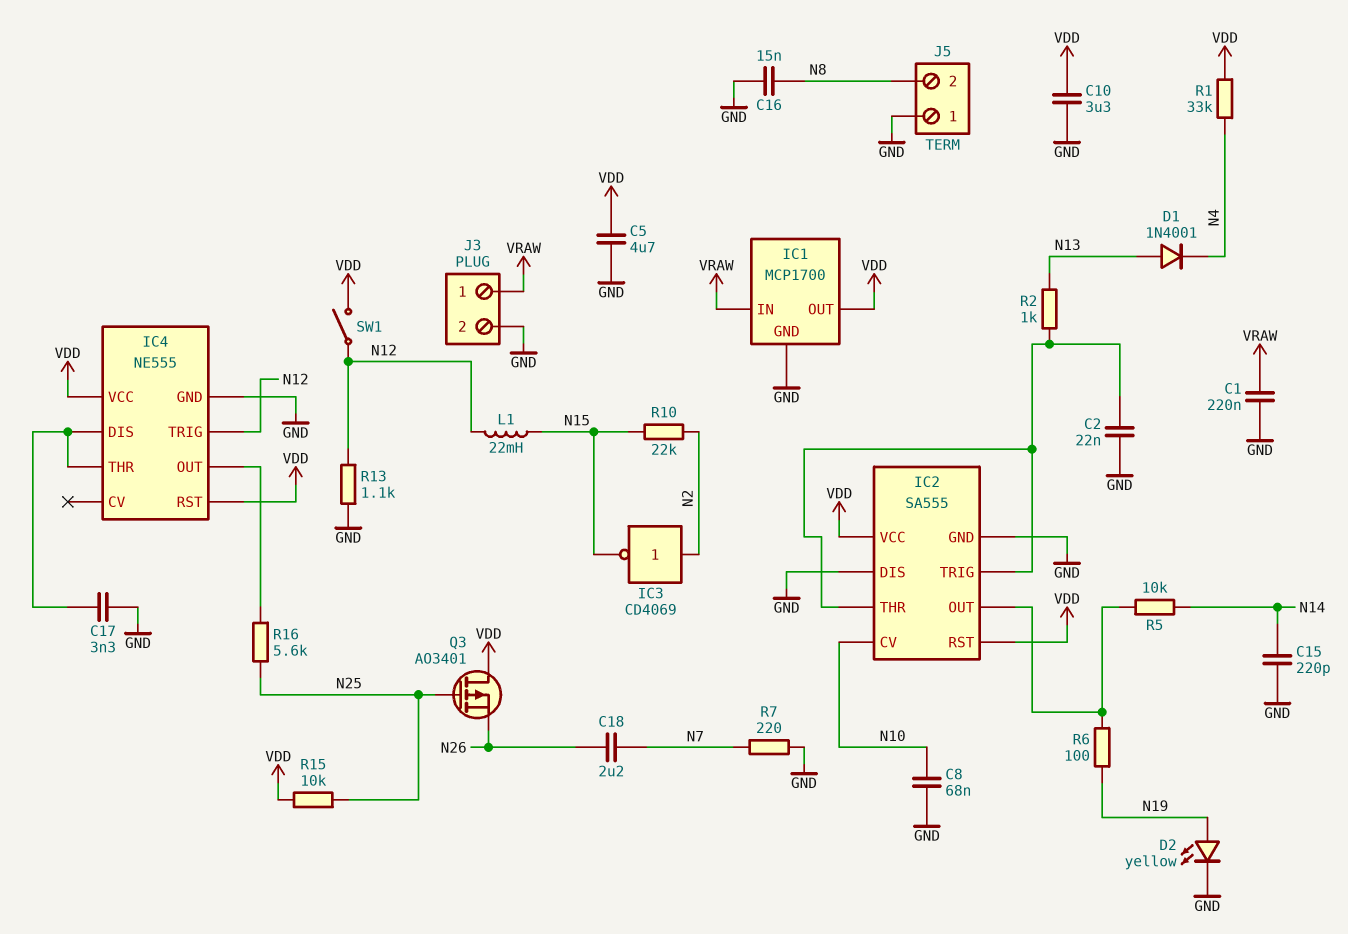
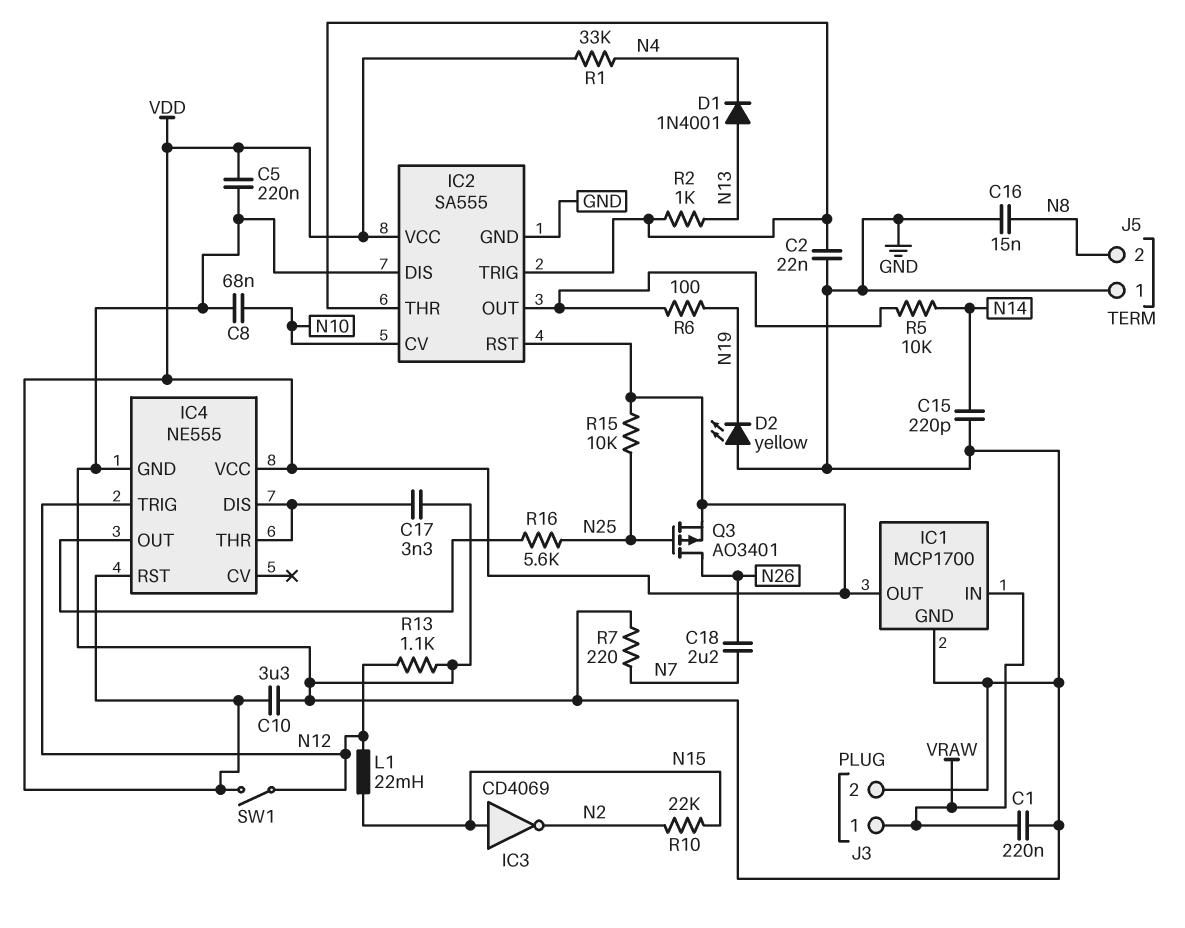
C5: 4.7uF (GND, VDD) -> 220nF (GND, VDD)
D2: LED yellow (A N19, K GND) -> LED yellow (A GND, K N19)
IC3: NOT CD4069 (in N2, out N15) -> NOT CD4069 (in N15, out N2)
Q3: PMOS AO3401 (G N25, D VDD, S N26) -> PMOS AO3401 (G N25, D N26, S VDD)

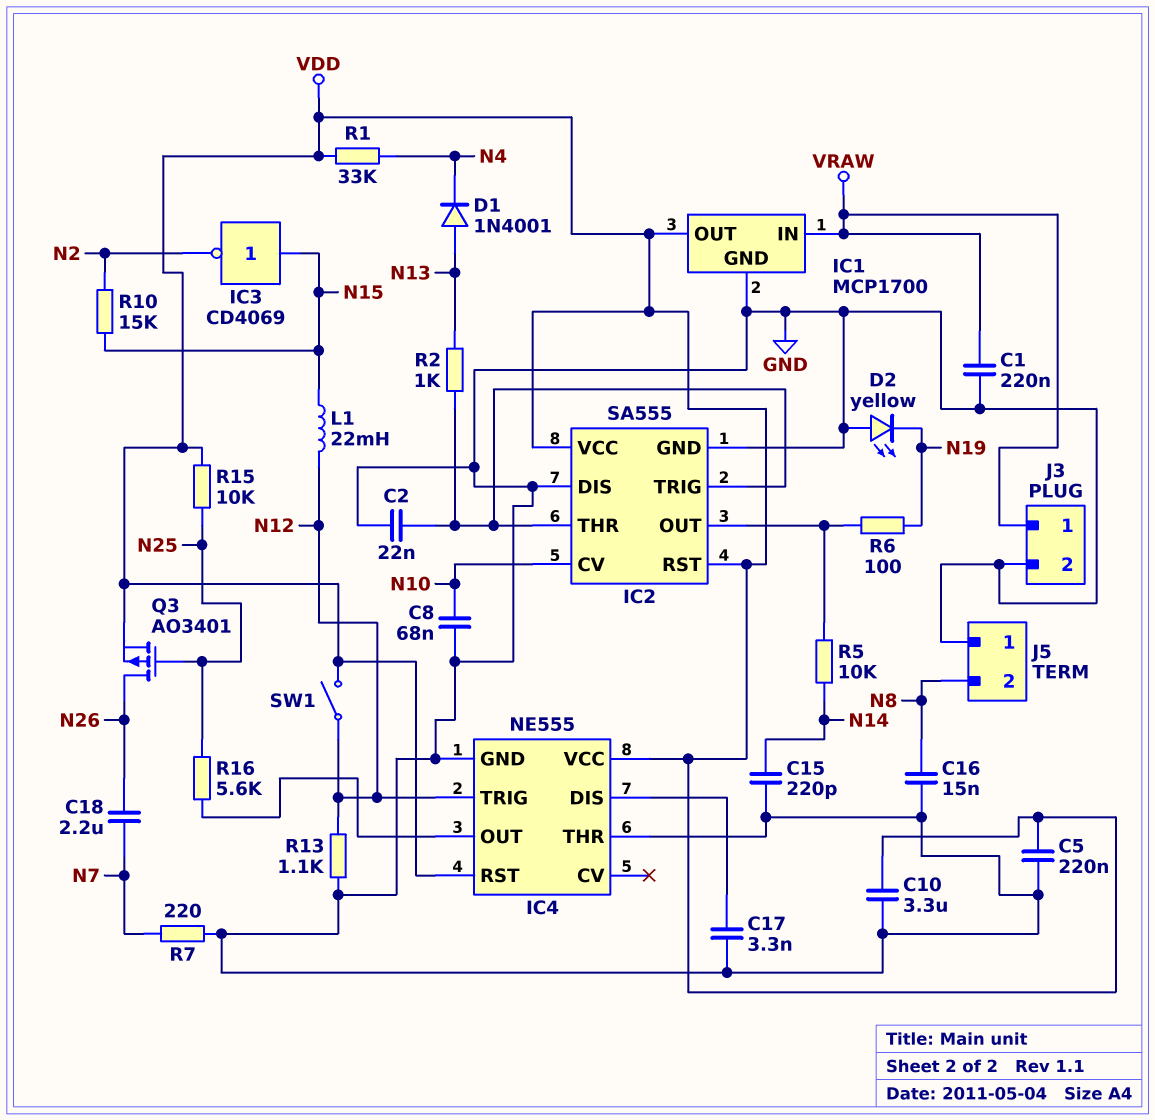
IC4 pin THR: IC4/DIS -> GND
R10: 22k (N2, N15) -> 15k (N2, N15)

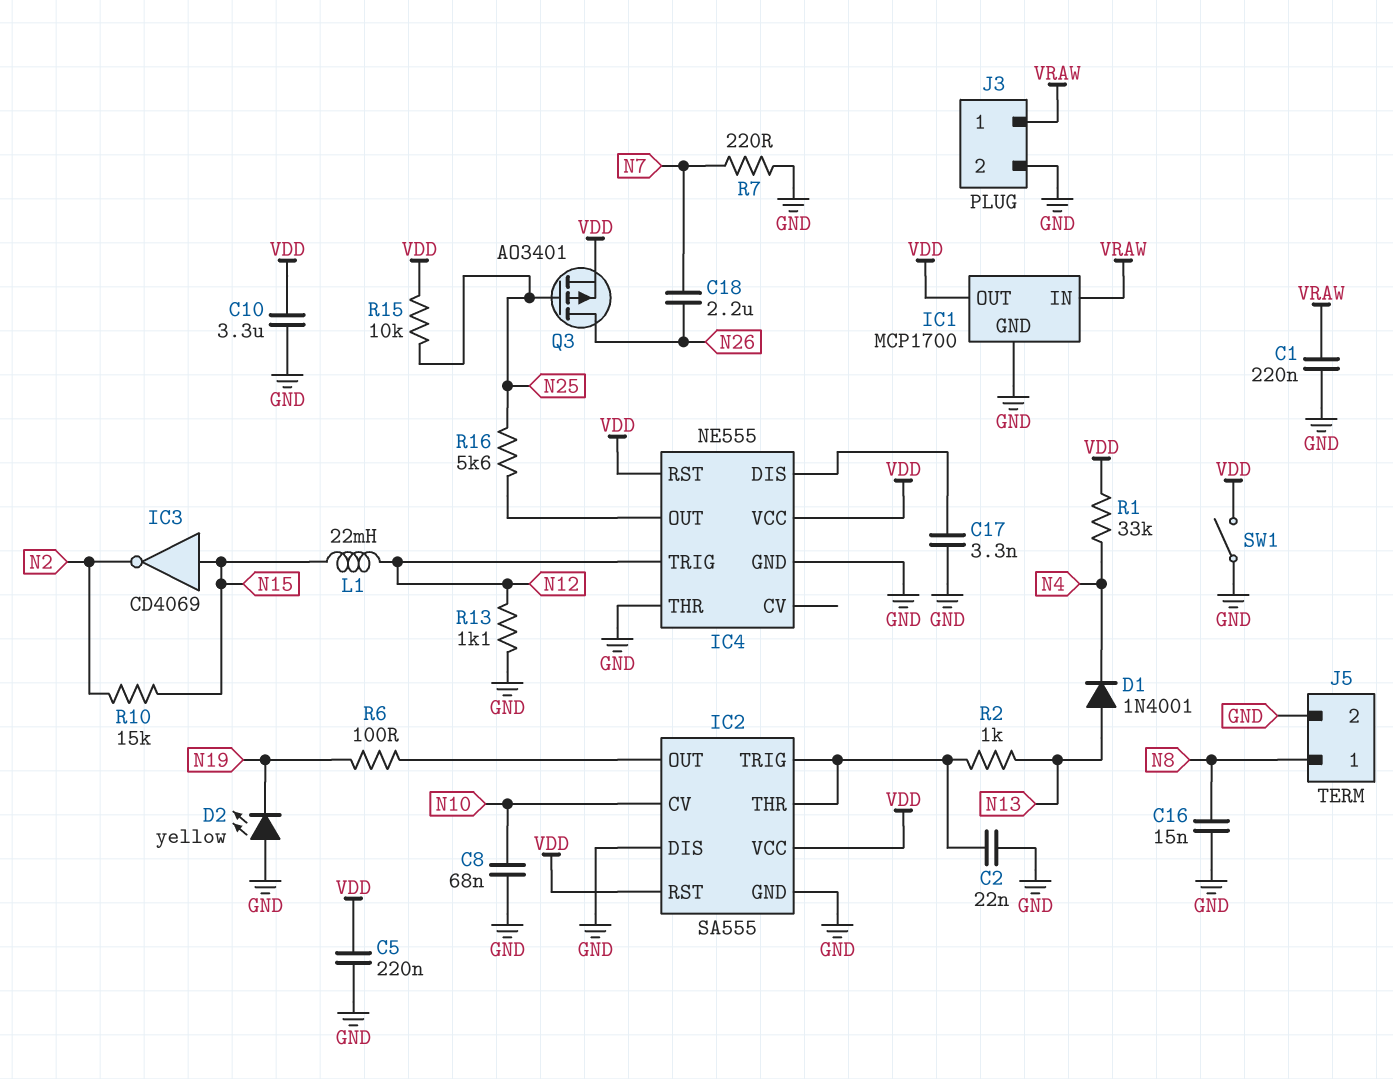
C15: 220pF (GND, N14) -> none
J5 pin 1: GND -> N8
J5 pin 2: N8 -> GND
R5: 10k (IC2/OUT, N14) -> none
SW1: switch (N12, VDD) -> switch (GND, VDD)

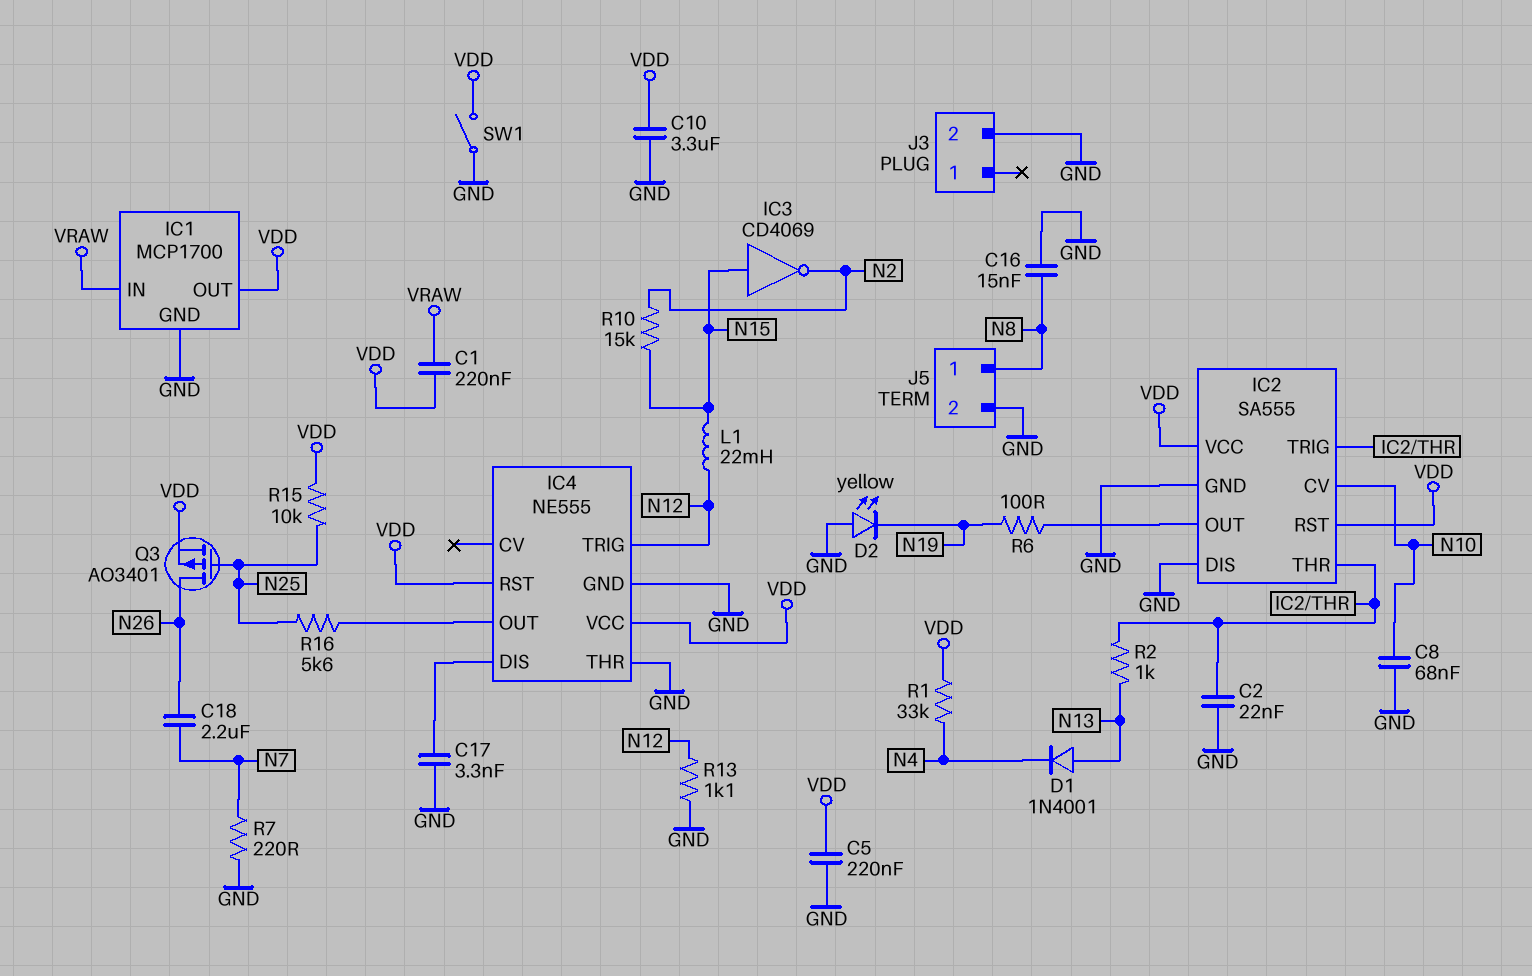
C1: 220nF (GND, VRAW) -> 220nF (VDD, VRAW)
J3 pin 1: VRAW -> none

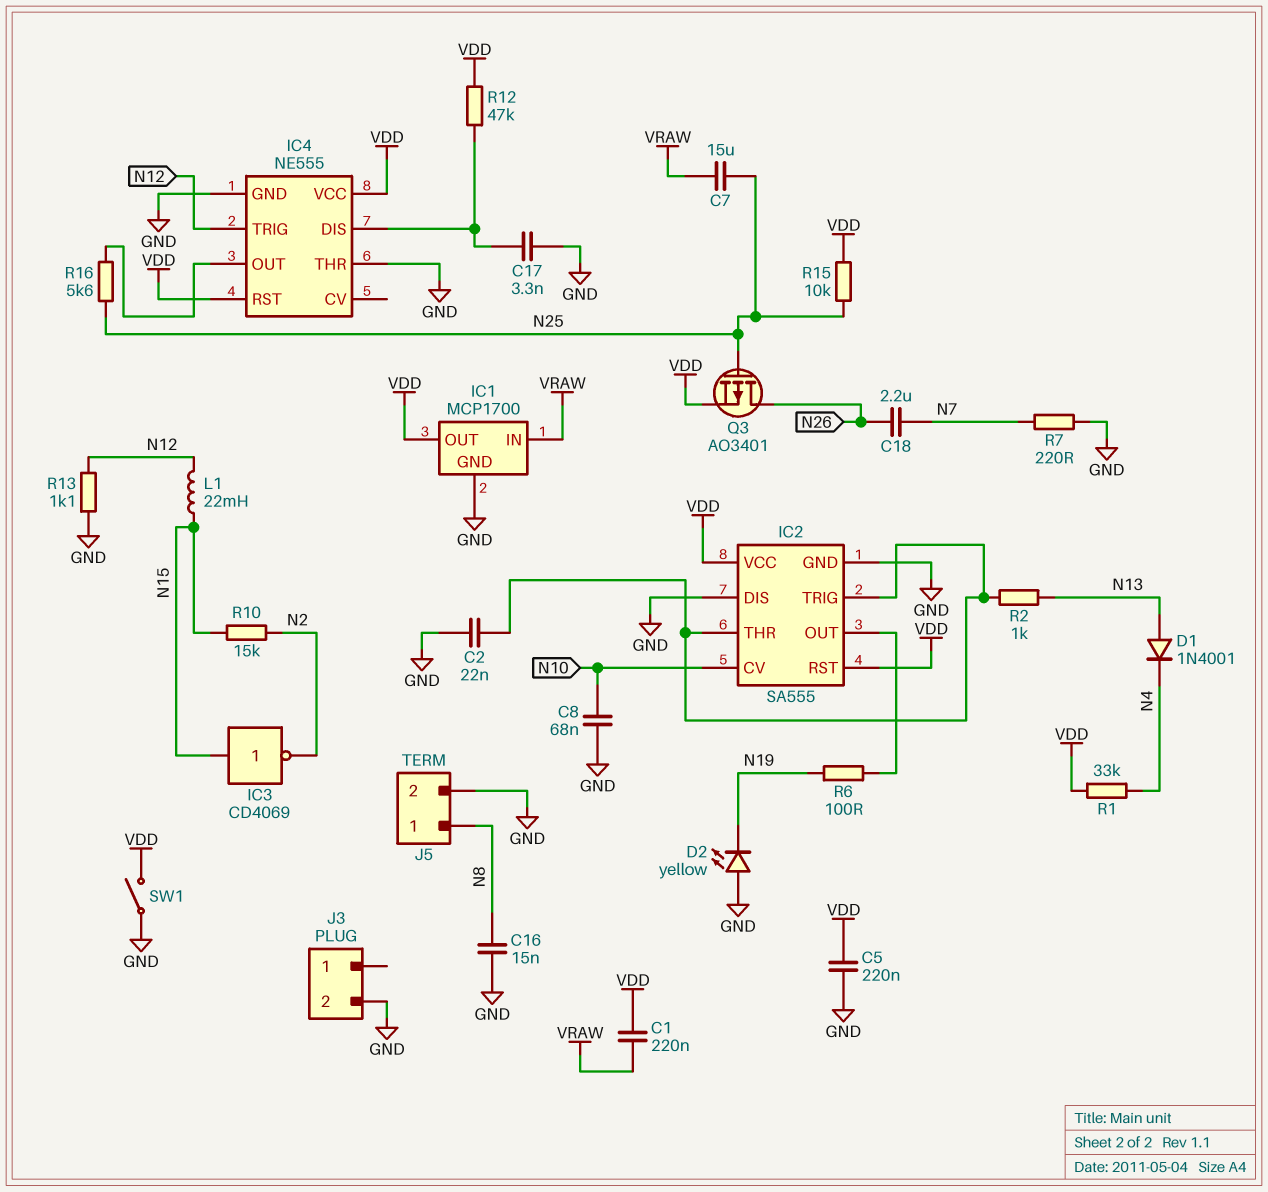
C7: none -> 15uF (N25, VRAW)
C10: 3.3uF (GND, VDD) -> none
R12: none -> 47k (IC4/DIS, VDD)

